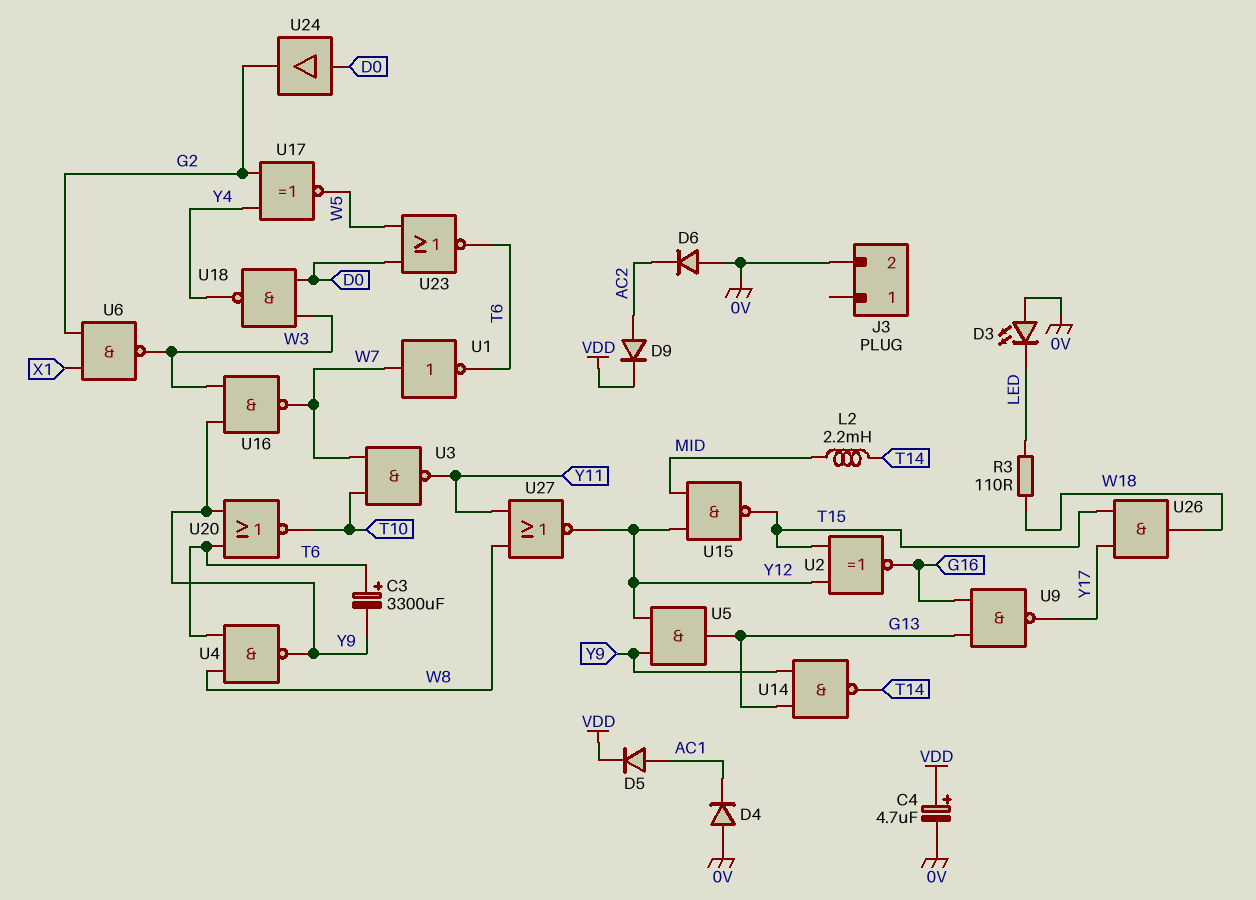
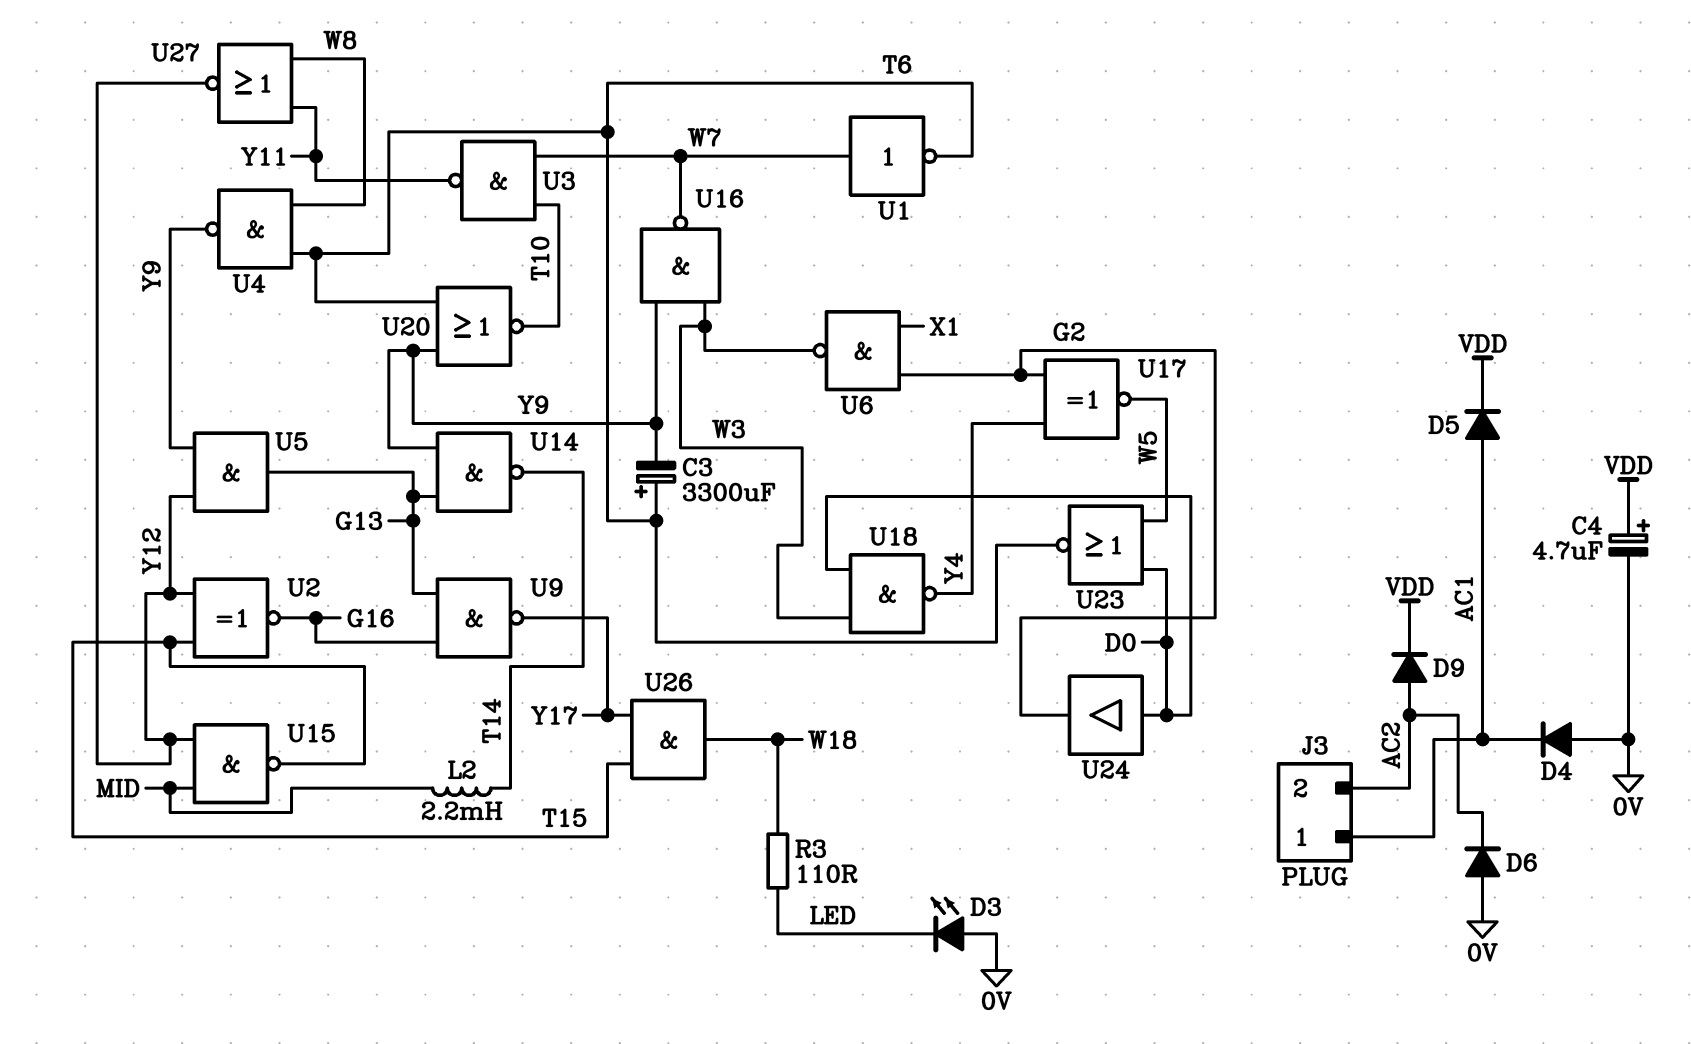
J3 pin 1: none -> AC1
J3 pin 2: 0V -> AC2

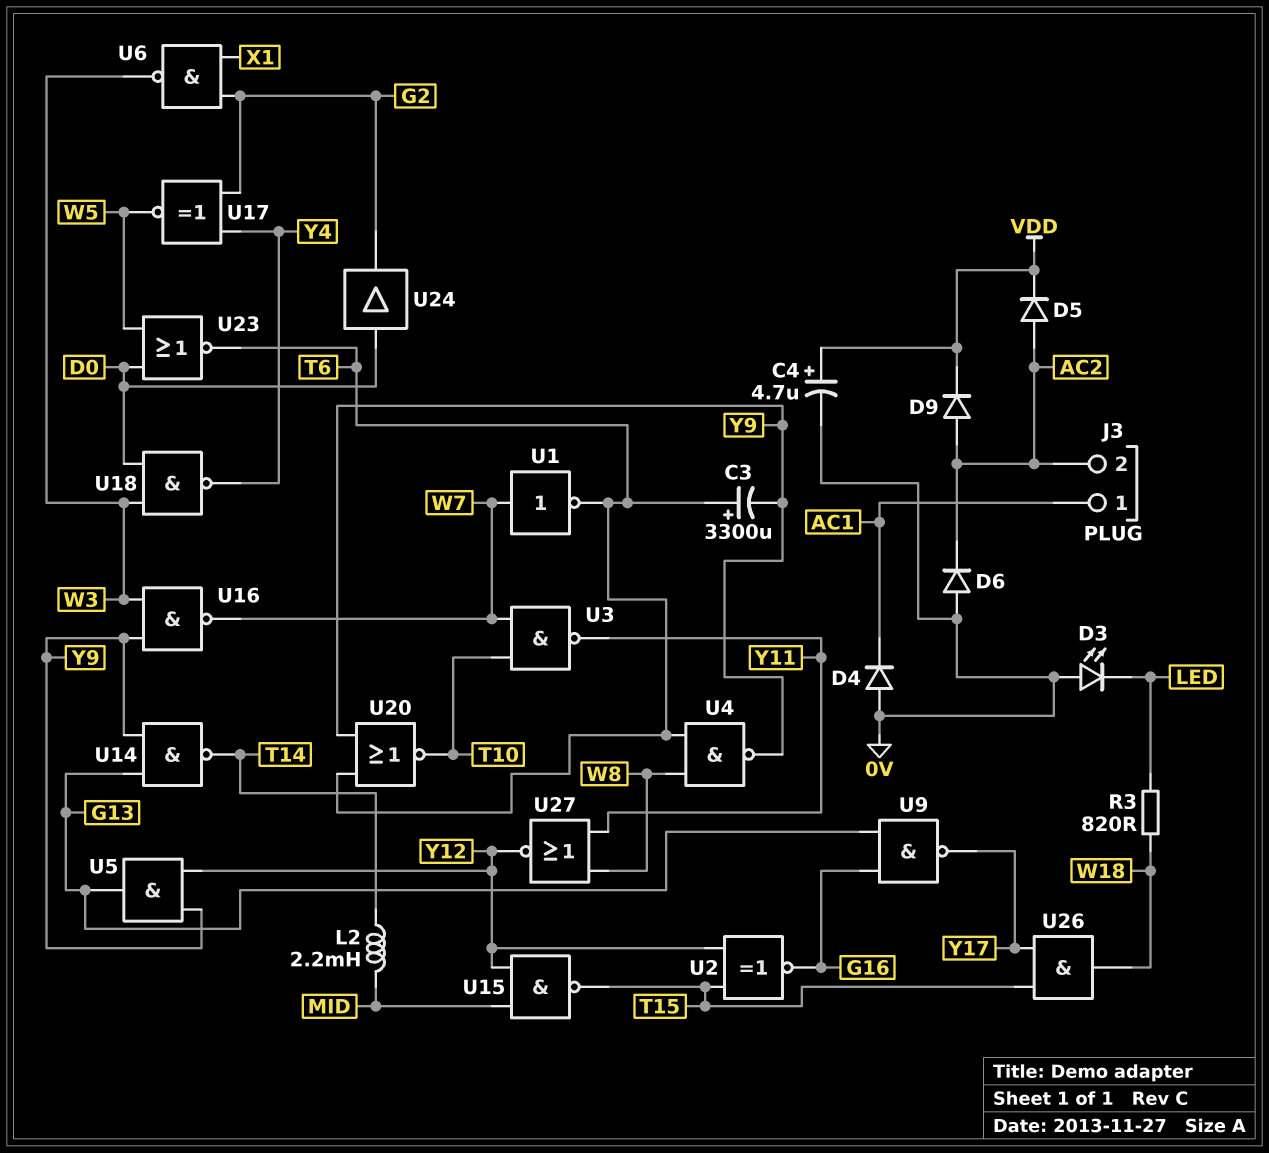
D5: diode (A AC1, K VDD) -> diode (A AC2, K VDD)
R3: 110 (LED, W18) -> 820 (LED, W18)

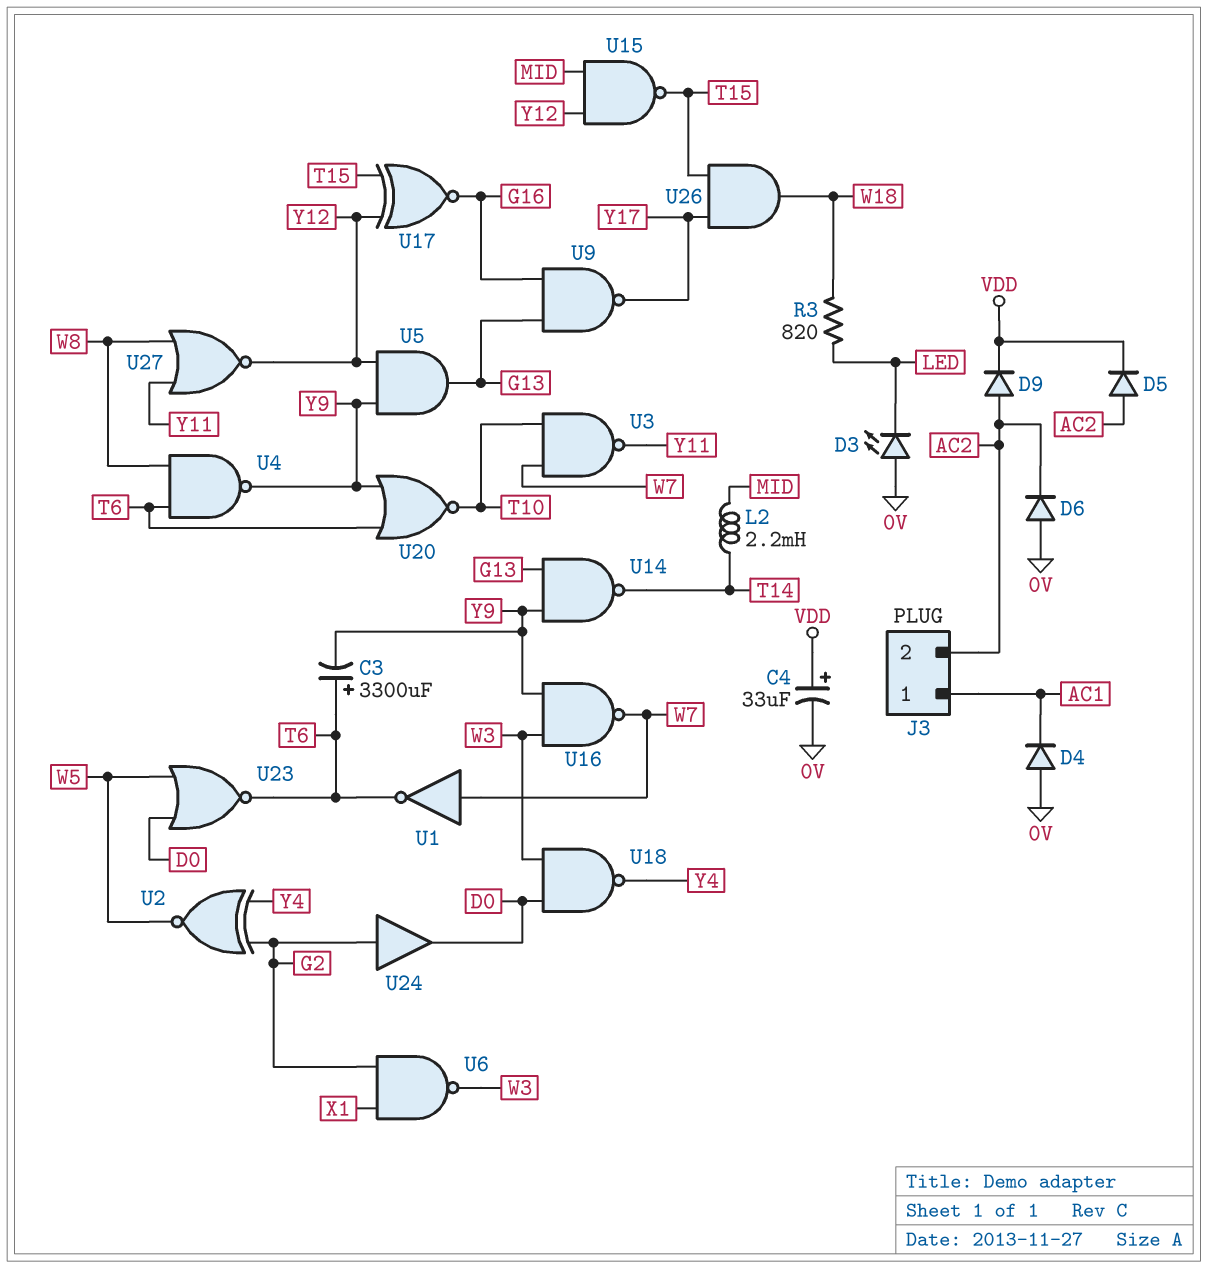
C4: 4.7uF (plus VDD, minus 0V) -> 33uF (plus VDD, minus 0V)
U2: XNOR (in T15, in Y12, out G16) -> XNOR (in G2, in Y4, out W5)
U17: XNOR (in G2, in Y4, out W5) -> XNOR (in T15, in Y12, out G16)
U24: buffer (in D0, out G2) -> buffer (in G2, out D0)

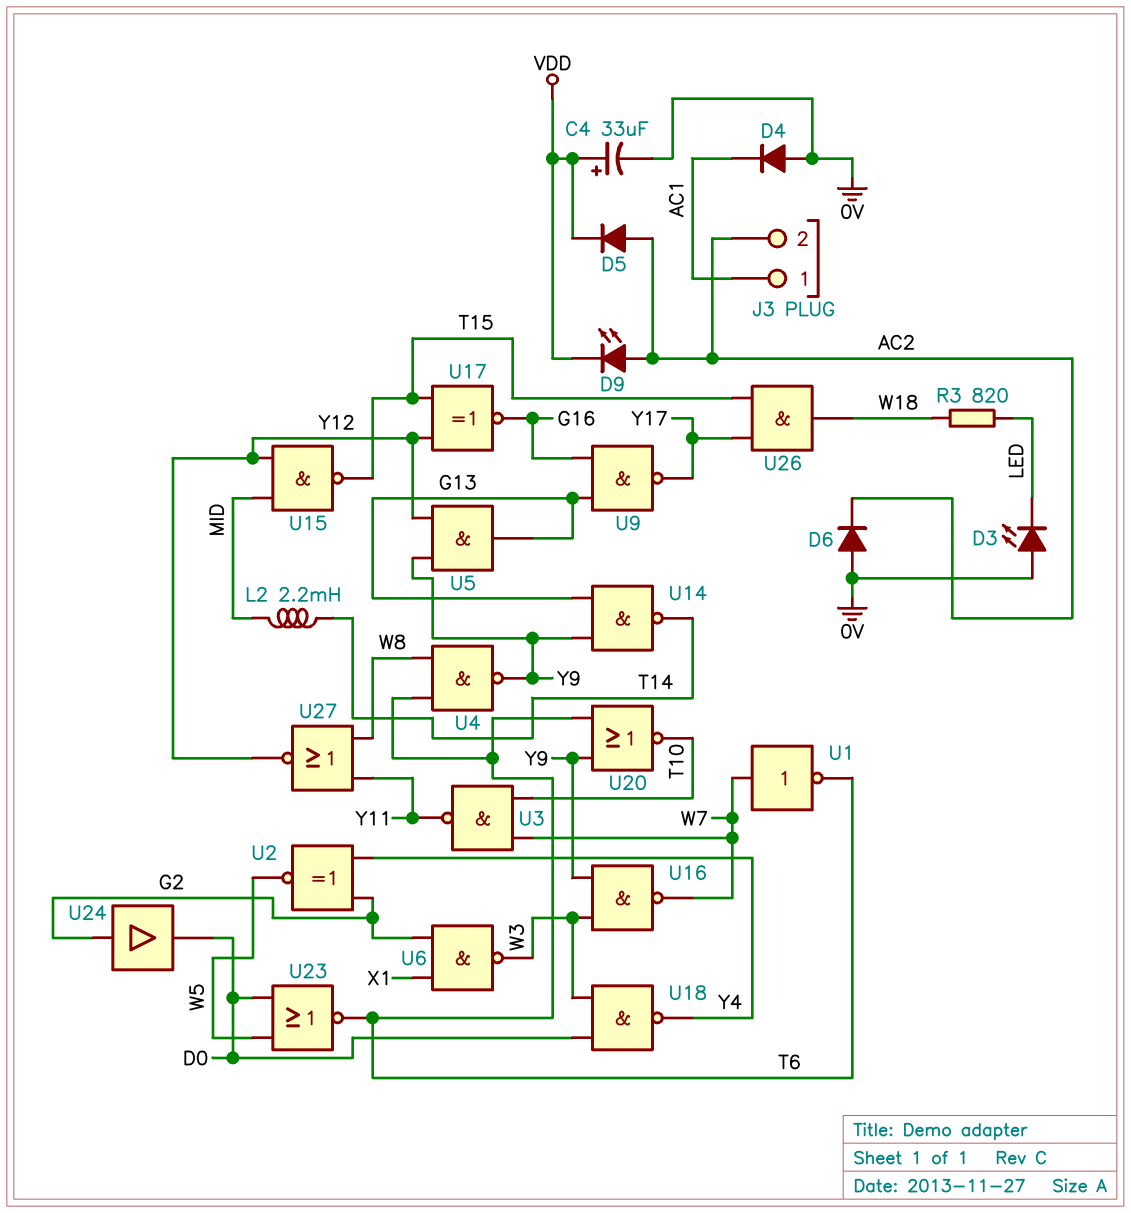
C3: 3300uF (plus T6, minus Y9) -> none
D9: diode (A AC2, K VDD) -> LED (A AC2, K VDD)

